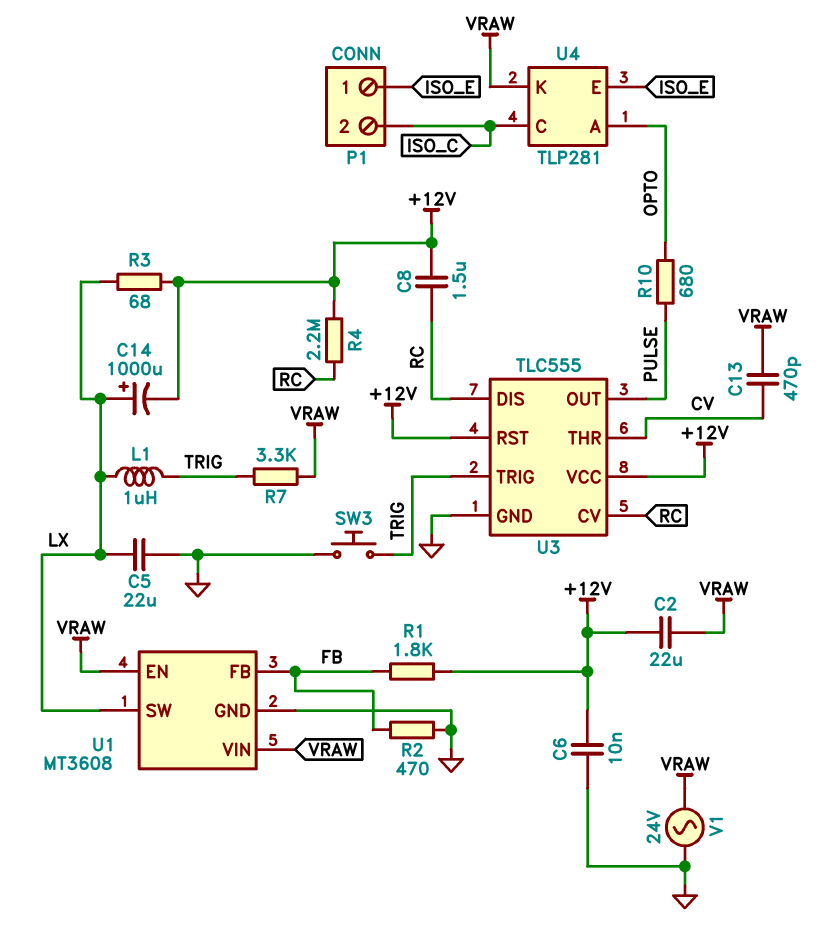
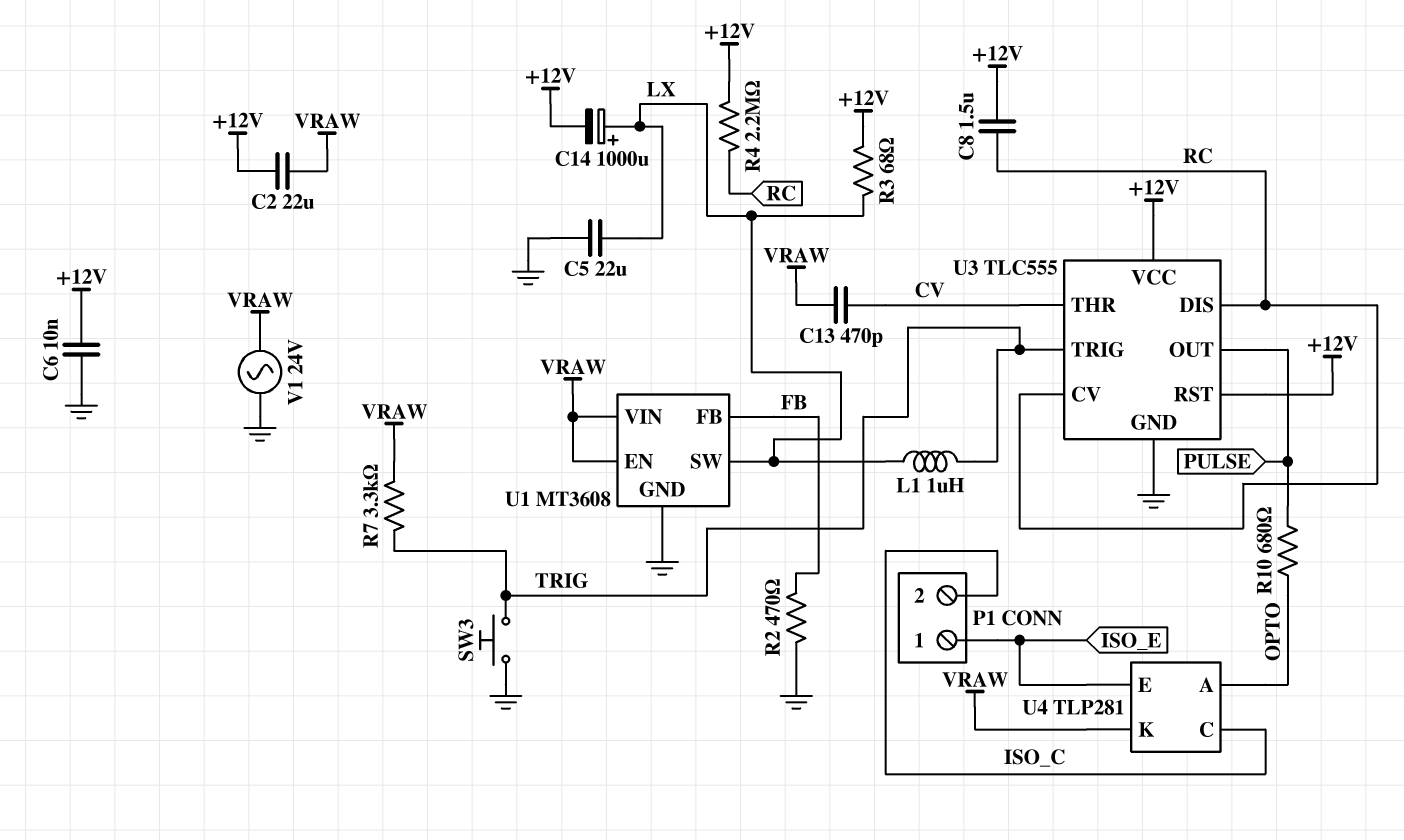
R1: 1.8k (+12V, FB) -> none

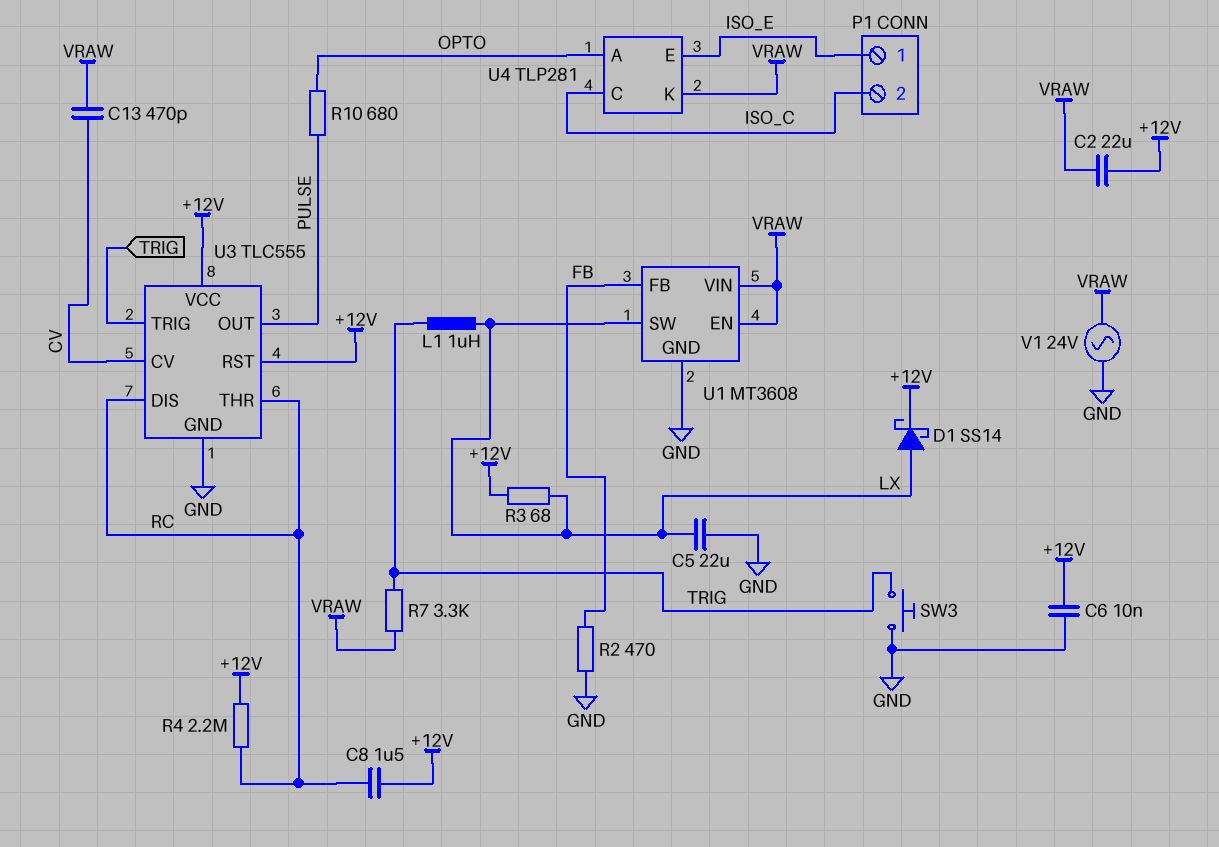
C14: 1000uF (plus LX, minus +12V) -> none
D1: none -> schottky SS14 (A LX, K +12V)
U3 pin CV: RC -> CV
U3 pin THR: CV -> RC

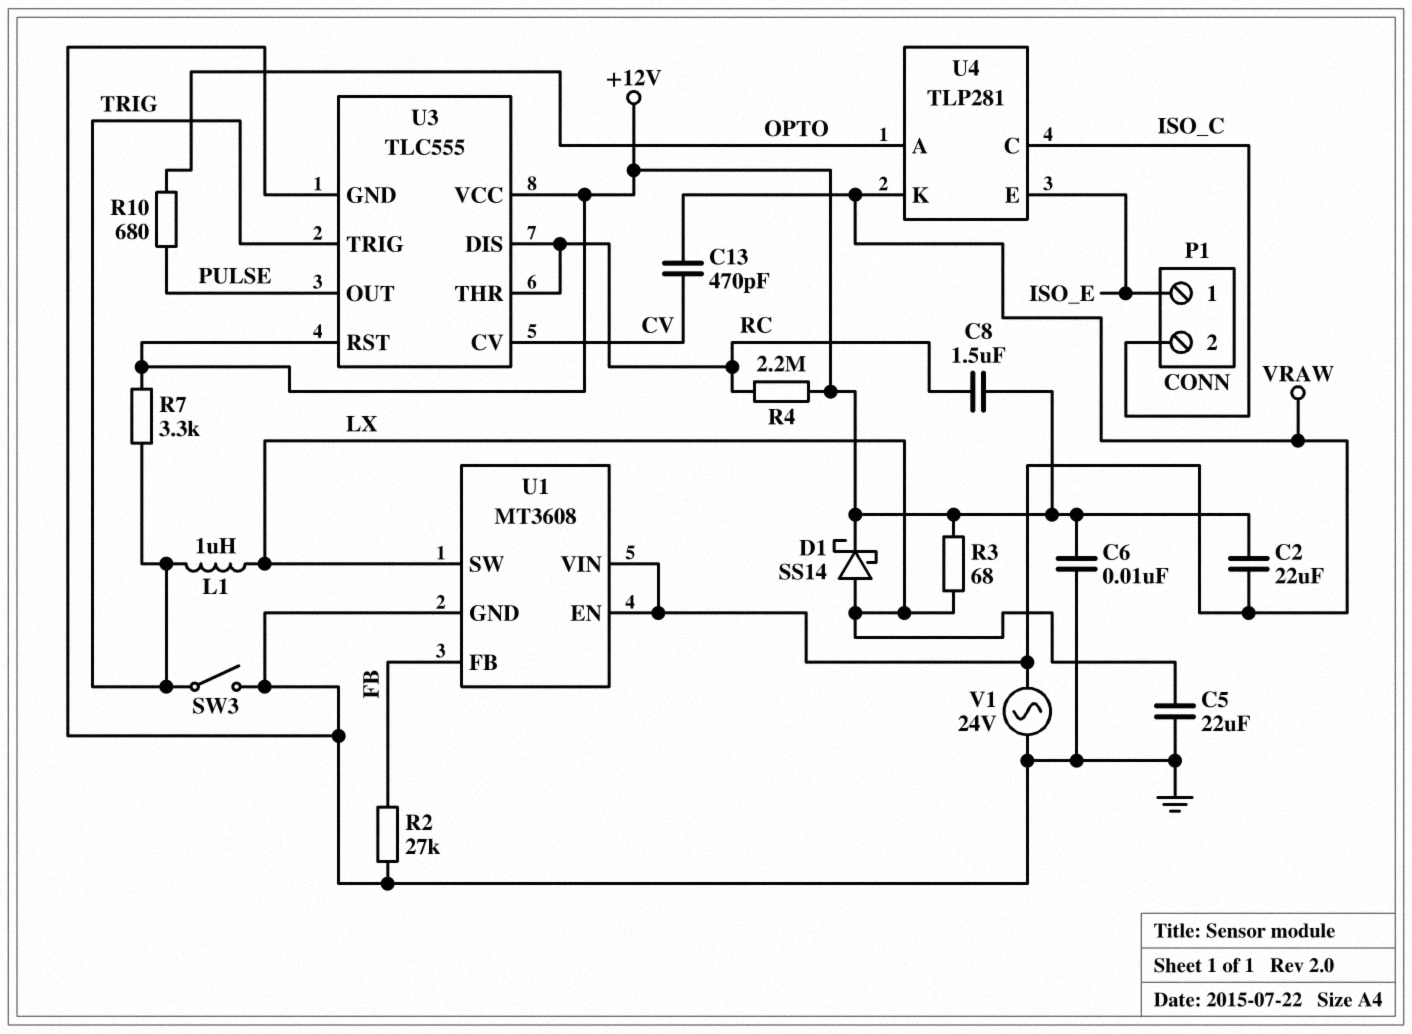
R2: 470 (FB, GND) -> 27k (FB, GND)
R7: 3.3k (TRIG, VRAW) -> 3.3k (+12V, TRIG)
SW3: button (GND, TRIG) -> switch (GND, TRIG)

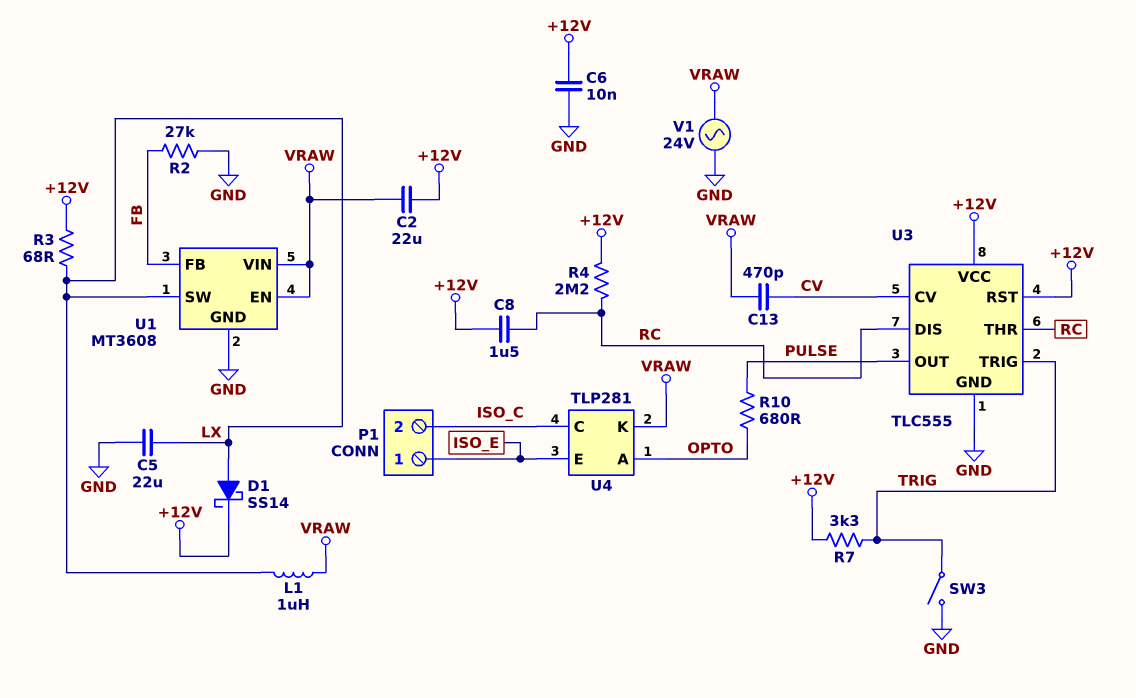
L1: 1uH (LX, TRIG) -> 1uH (LX, VRAW)

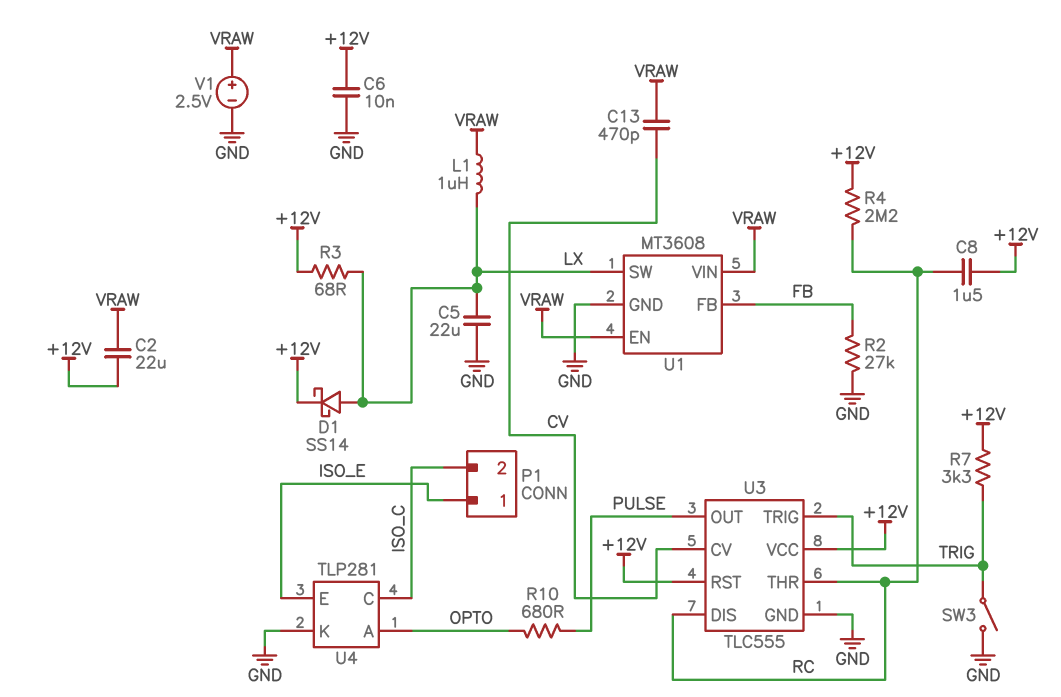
U4 pin K: VRAW -> GND
V1: AC 24V (GND, VRAW) -> 2.5V (plus VRAW, minus GND)

